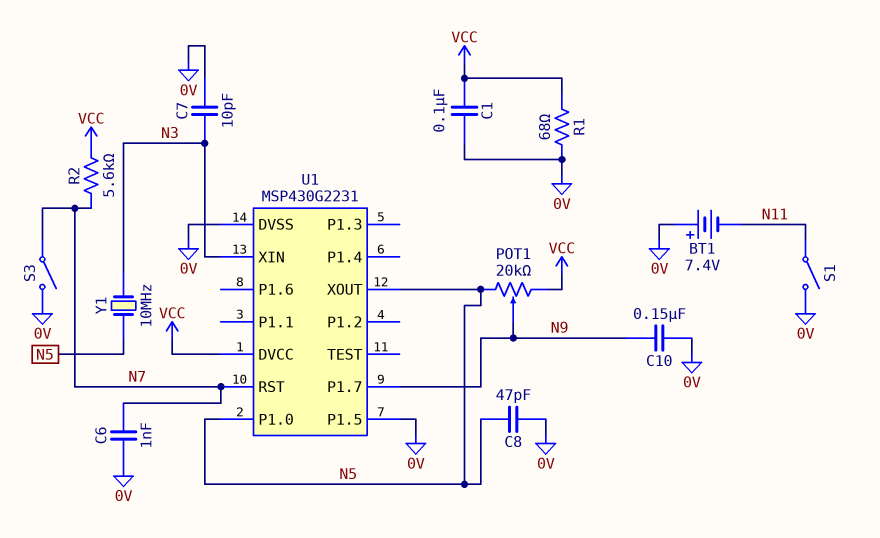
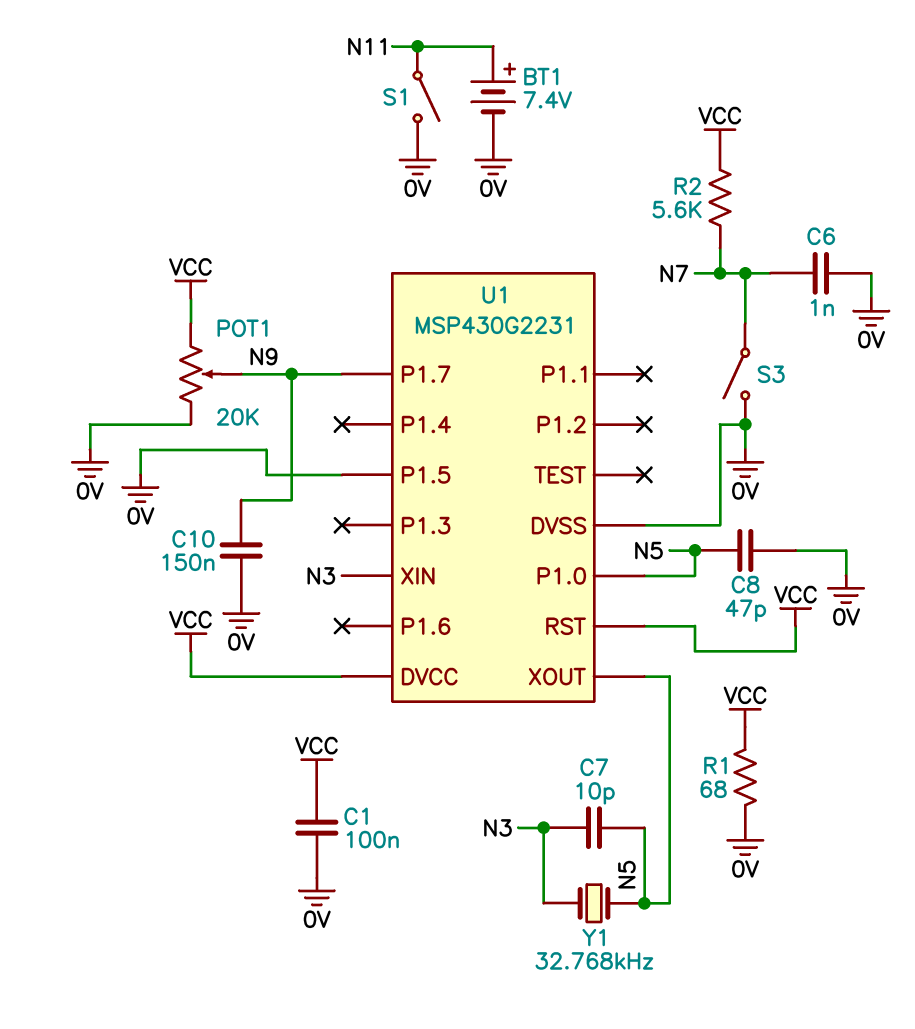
BT1: 7.4V (plus 0V, minus N11) -> 7.4V (plus N11, minus 0V)
C7: 10pF (0V, N3) -> 10pF (N3, N5)
POT1: 20k (N5, VCC, wiper N9) -> 20k (0V, VCC, wiper N9)
U1 pin RST: N7 -> VCC
Y1: 10MHz (N3, N5) -> 32.768kHz (N3, N5)

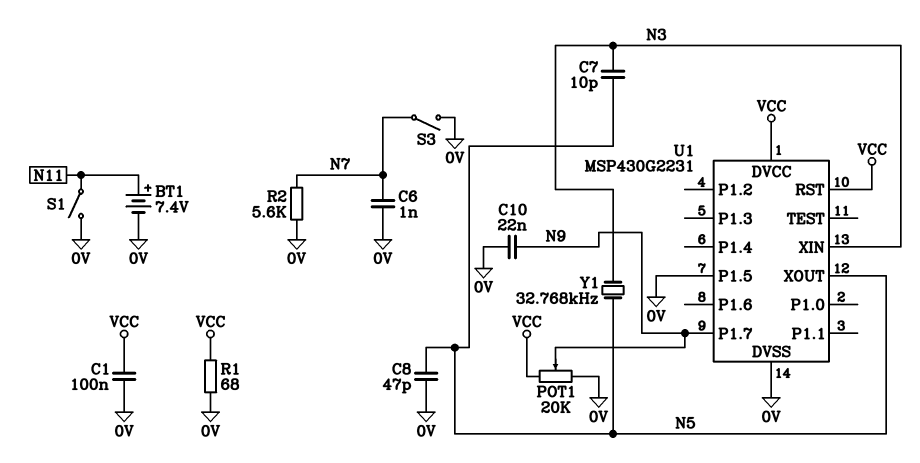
C10: 150nF (0V, N9) -> 22nF (0V, N9)
R2: 5.6k (N7, VCC) -> 5.6k (0V, N7)
U1 pin P1.0: N5 -> none

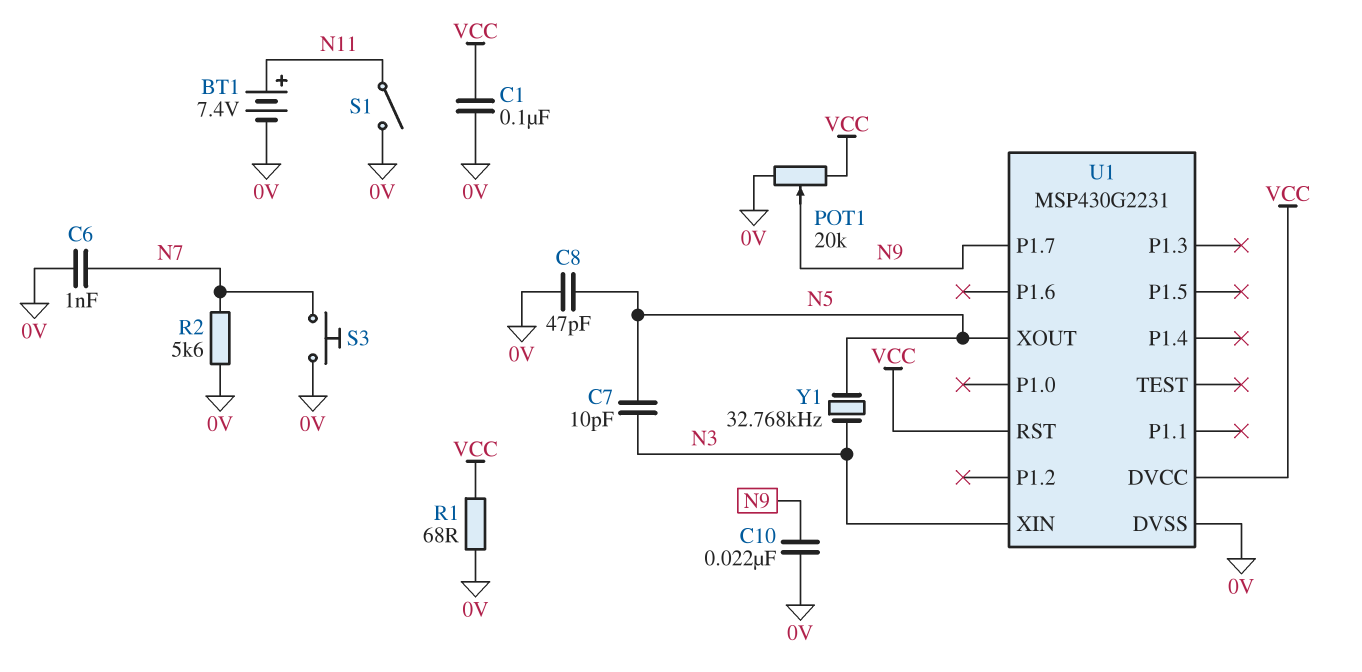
S3: switch (0V, N7) -> button (0V, N7)
U1 pin P1.5: 0V -> none

